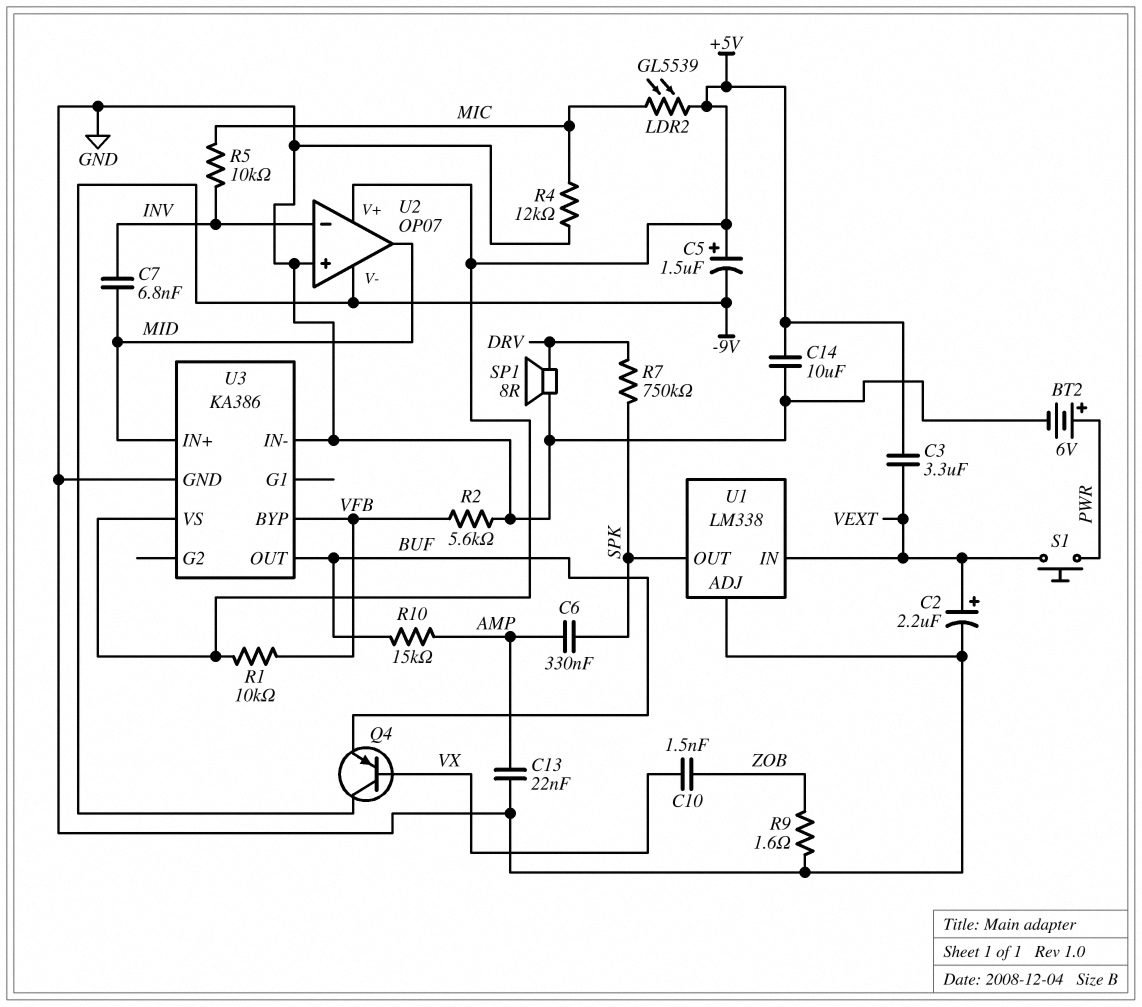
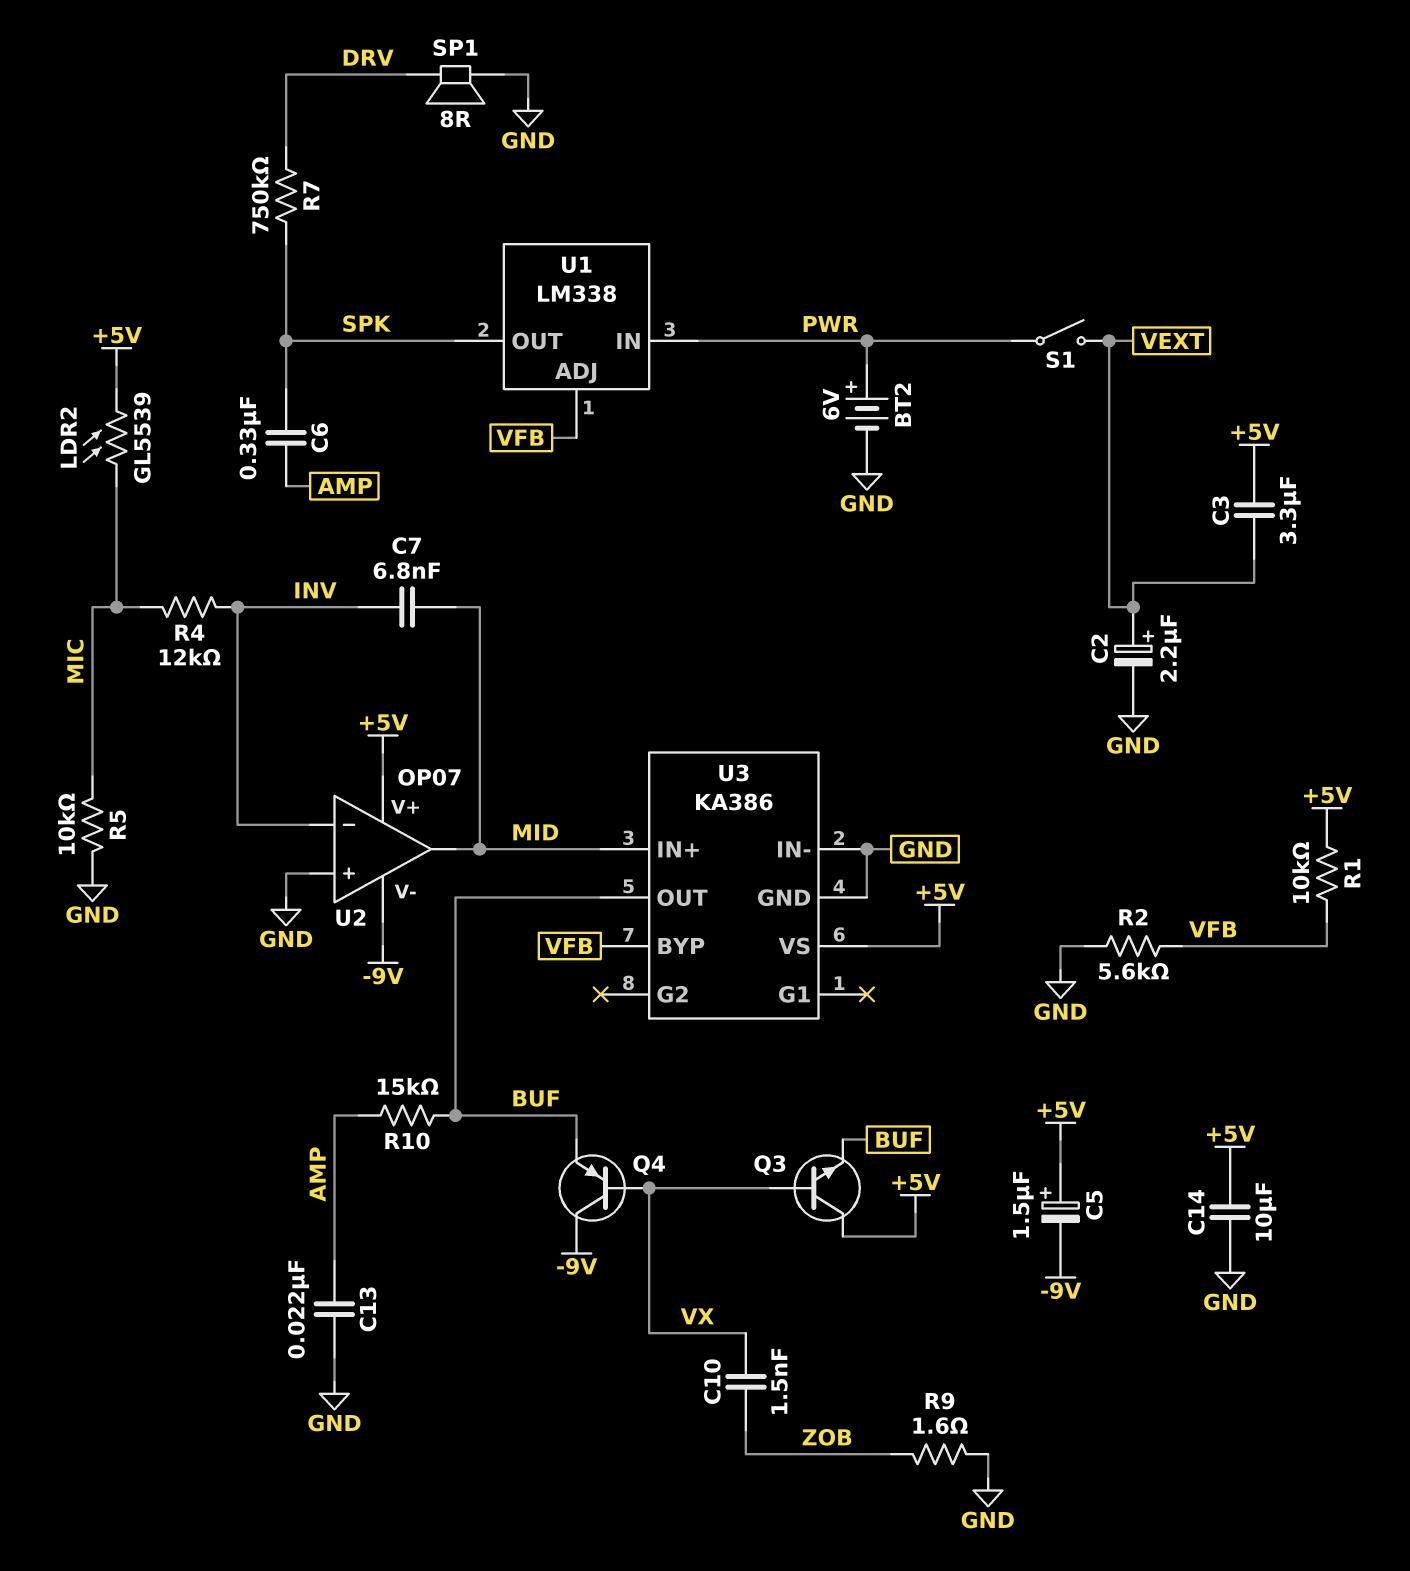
Q3: none -> NPN (B VX, C +5V, E BUF)
R4: 12k (GND, MIC) -> 12k (INV, MIC)
R5: 10k (INV, MIC) -> 10k (GND, MIC)
S1: button (PWR, VEXT) -> switch (PWR, VEXT)
U1 pin ADJ: GND -> VFB
U1 pin IN: VEXT -> PWR

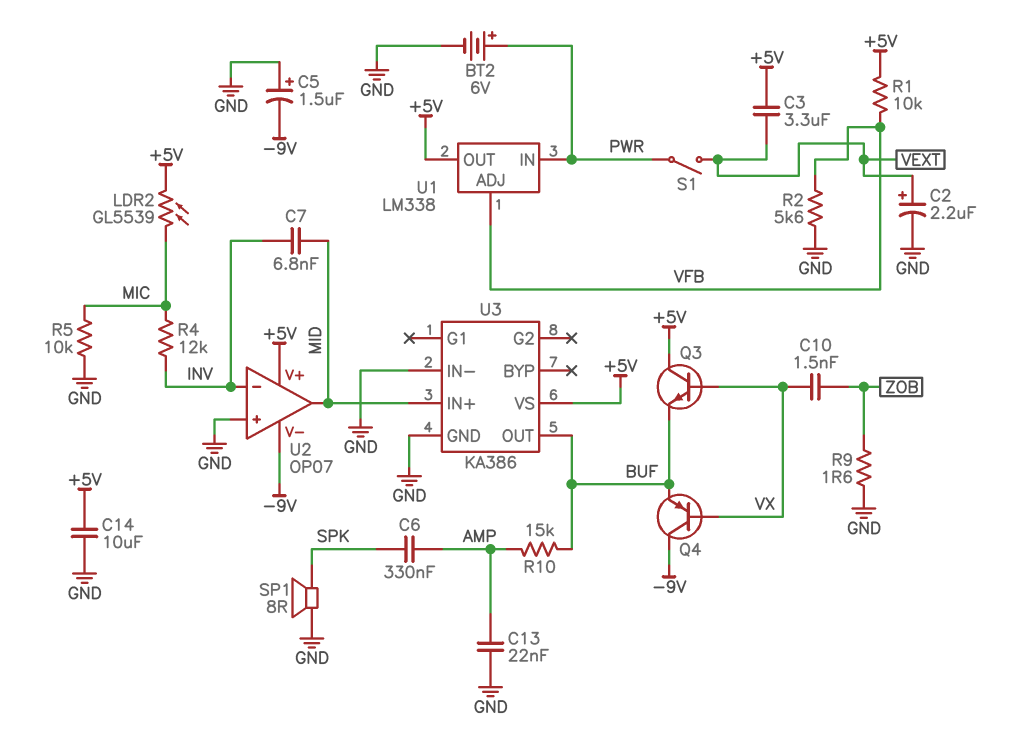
C5: 1.5uF (plus +5V, minus -9V) -> 1.5uF (plus GND, minus -9V)
R7: 750k (DRV, SPK) -> none
SP1: speaker 8R (DRV, GND) -> speaker 8R (GND, SPK)
U1 pin OUT: SPK -> +5V
U3 pin BYP: VFB -> none

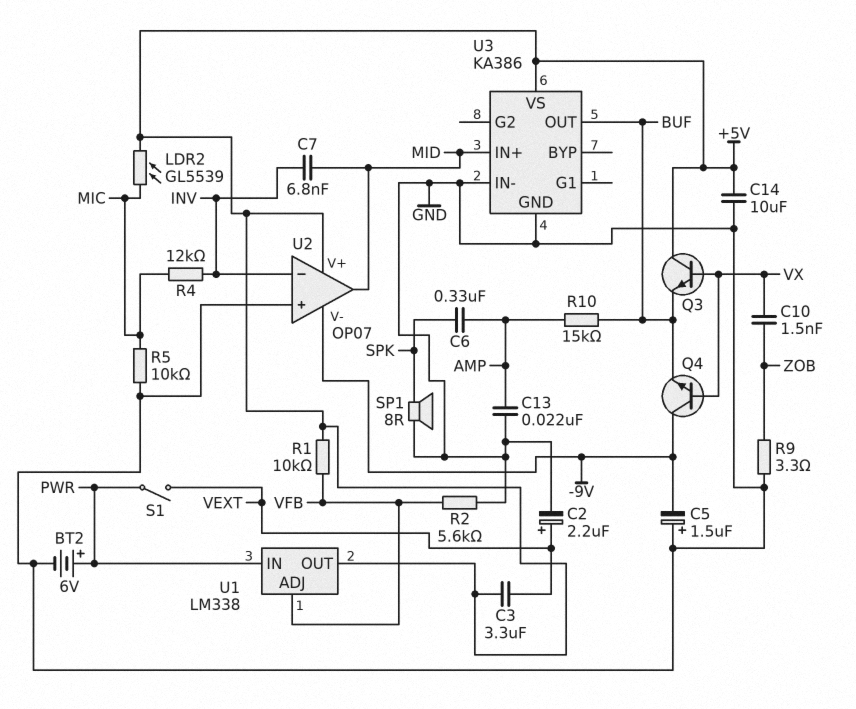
Q4: PNP (B VX, C -9V, E BUF) -> NPN (B VX, C -9V, E BUF)
R9: 1.6 (GND, ZOB) -> 3.3 (GND, ZOB)

